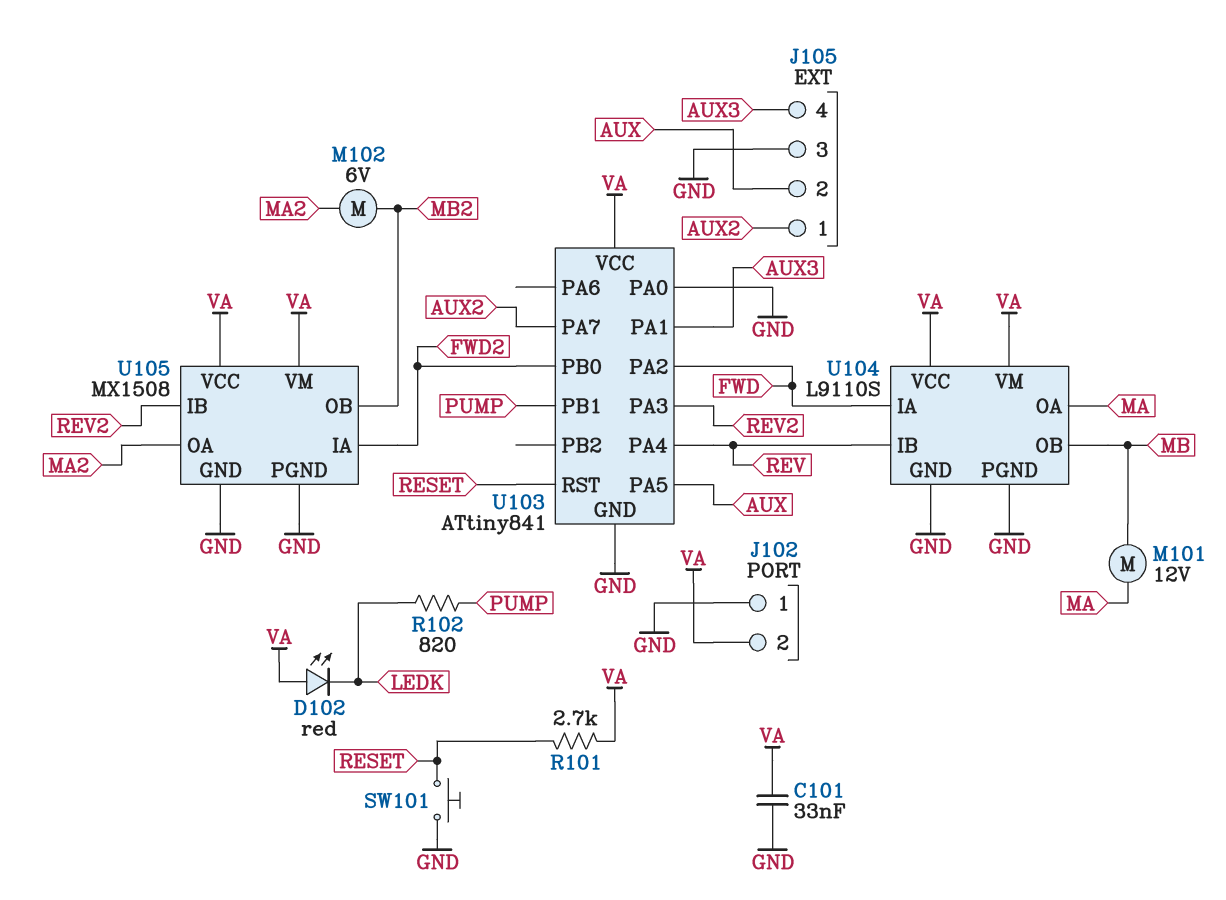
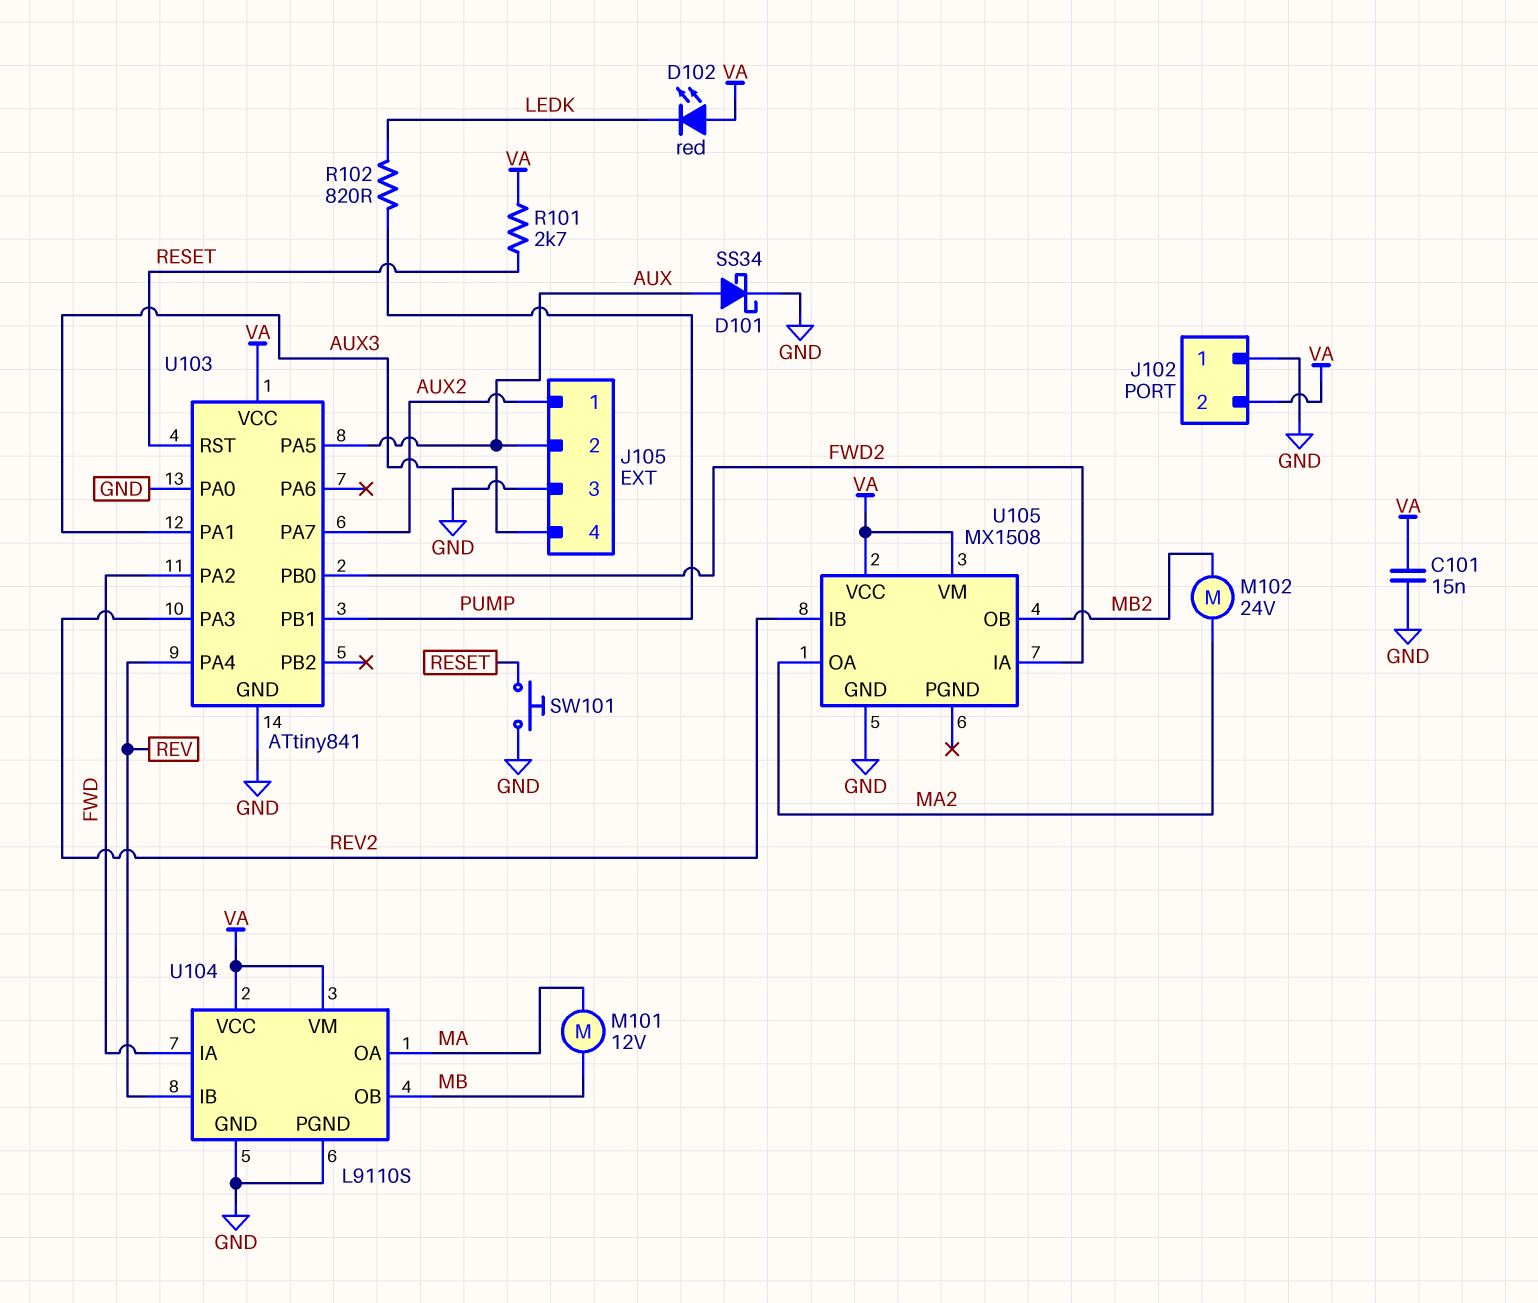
C101: 33nF (GND, VA) -> 15nF (GND, VA)
D101: none -> schottky SS34 (A AUX, K GND)
M102: motor 6V (MA2, MB2) -> motor 24V (MA2, MB2)
U105 pin PGND: GND -> none

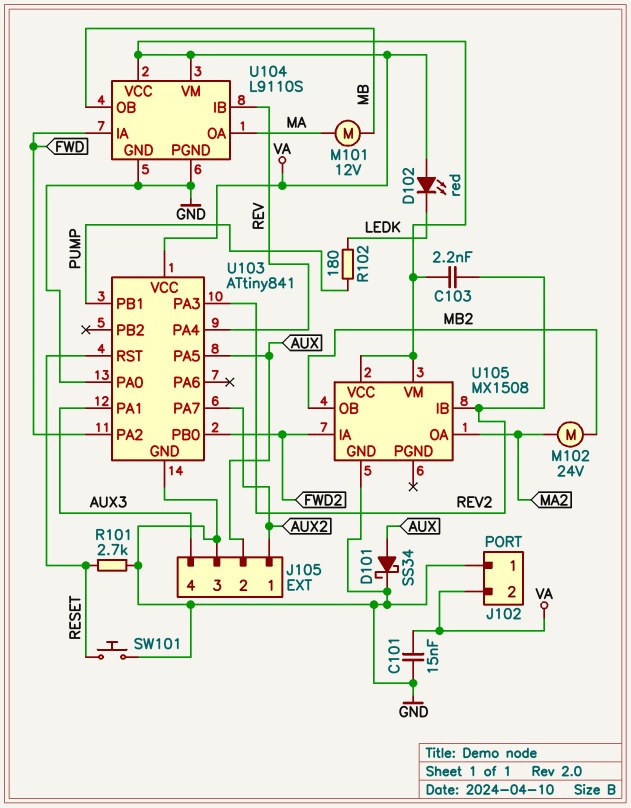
C103: none -> 2.2nF (REV2, VA)
R101: 2.7k (RESET, VA) -> 2.7k (GND, RESET)
R102: 820 (LEDK, PUMP) -> 180 (LEDK, PUMP)

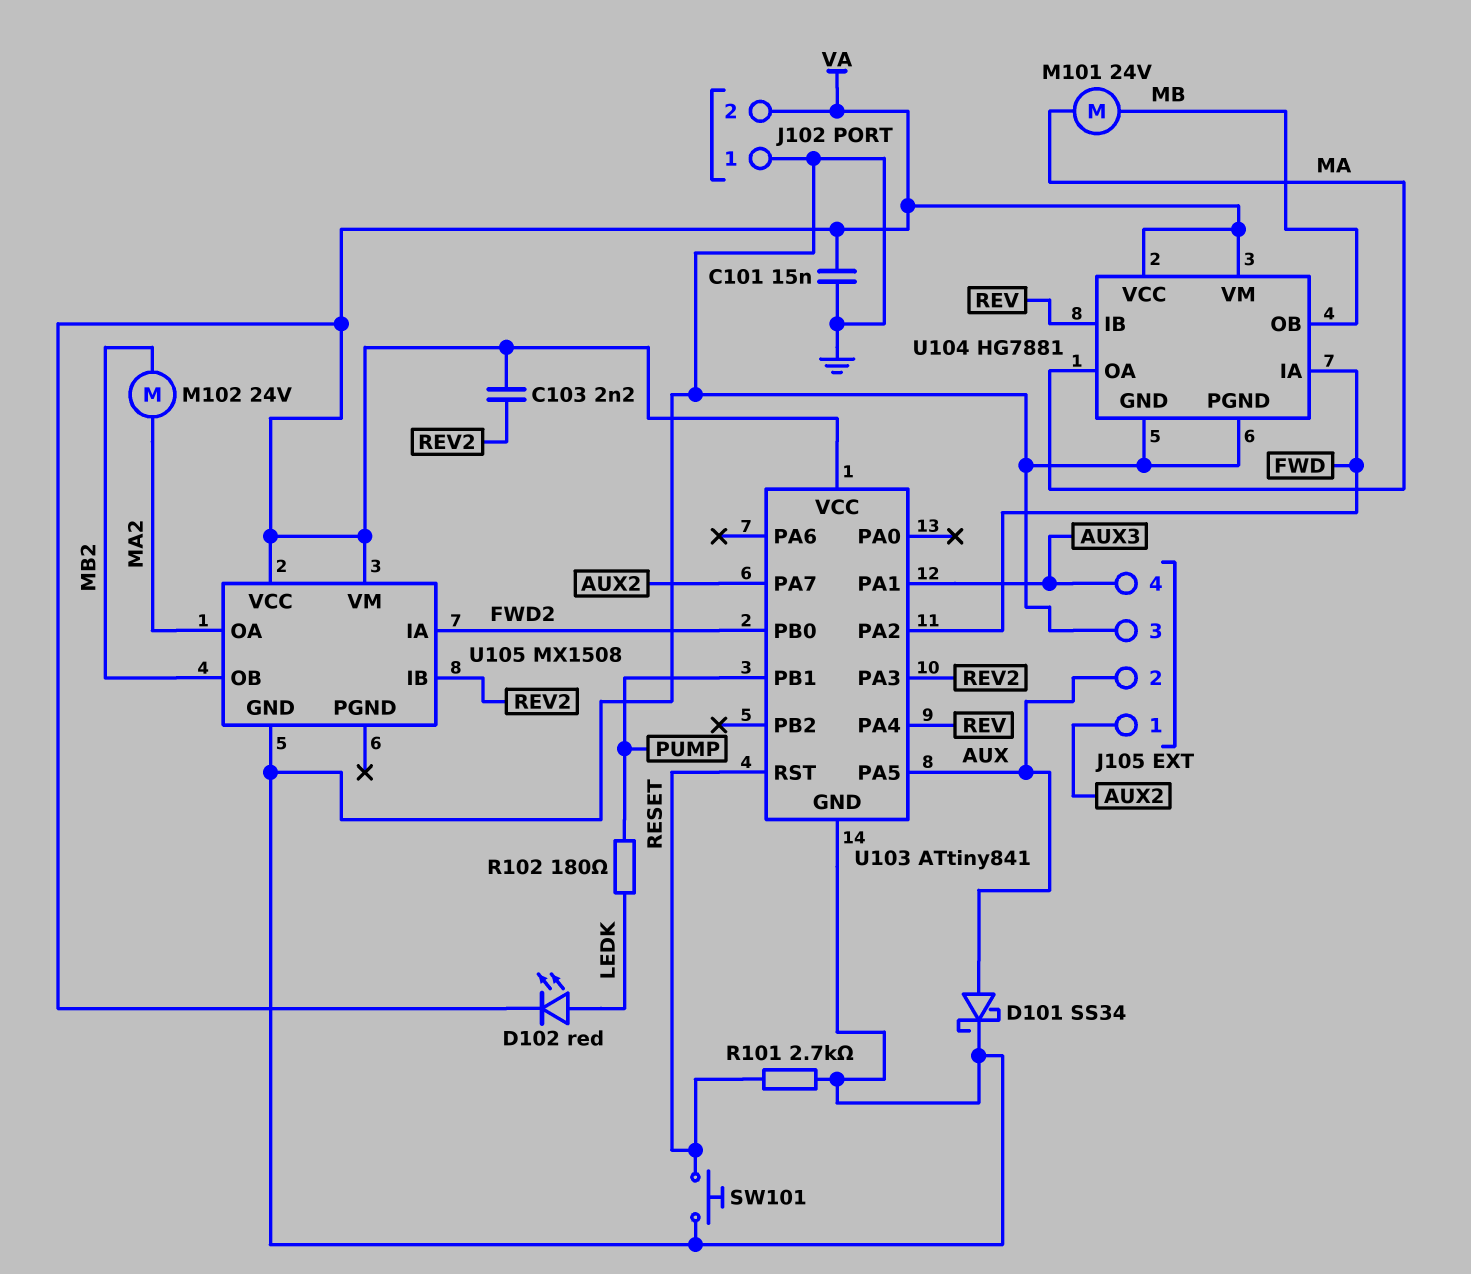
D102: LED red (A VA, K LEDK) -> LED red (A LEDK, K VA)
M101: motor 12V (MA, MB) -> motor 24V (MA, MB)
U103 pin PA0: GND -> none
U104: L9110S -> HG7881

